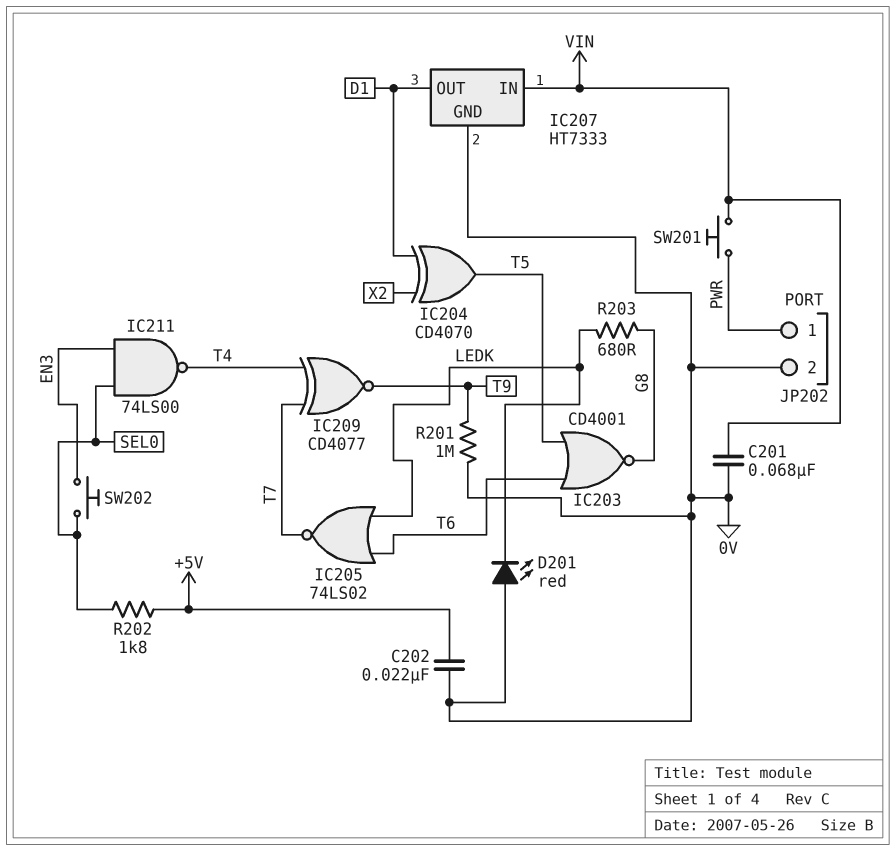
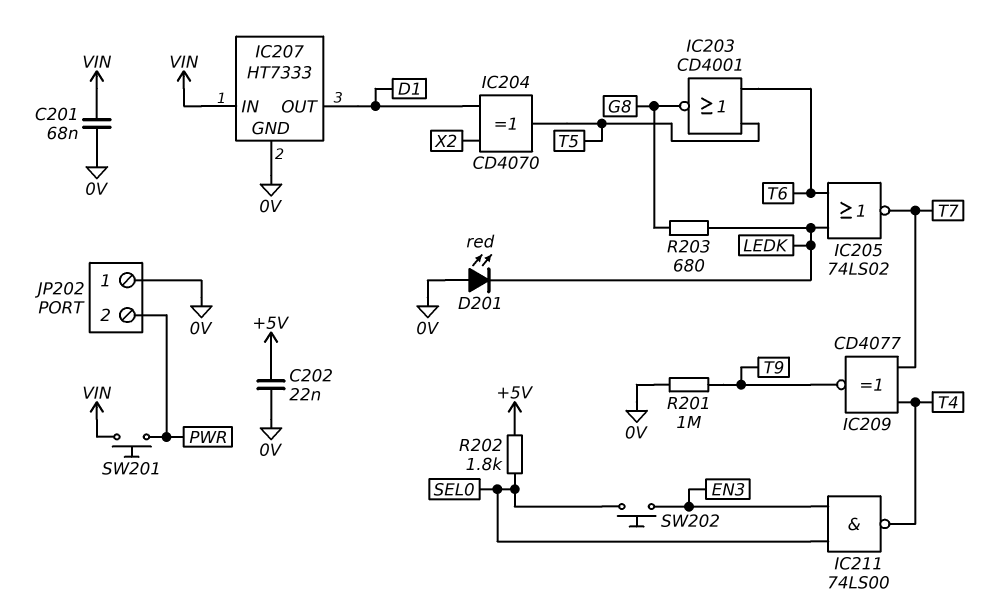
JP202 pin 1: PWR -> 0V
JP202 pin 2: 0V -> PWR

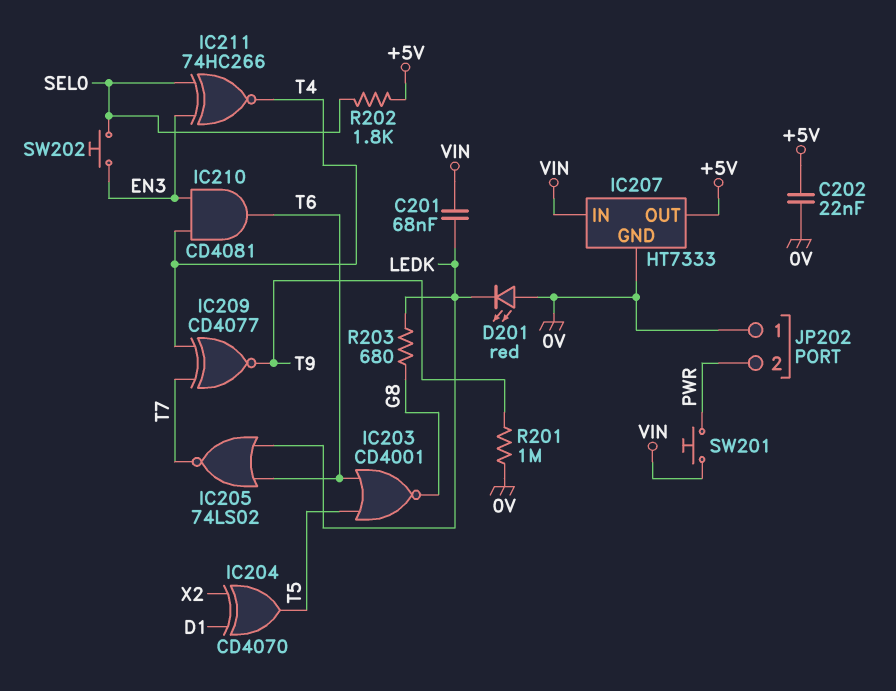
C201: 68nF (0V, VIN) -> 68nF (LEDK, VIN)
IC207 pin OUT: D1 -> +5V
IC210: none -> AND CD4081 (in EN3, in T4, out T6)
IC211: NAND 74LS00 (in EN3, in SEL0, out T4) -> XNOR 74HC266 (in EN3, in SEL0, out T4)

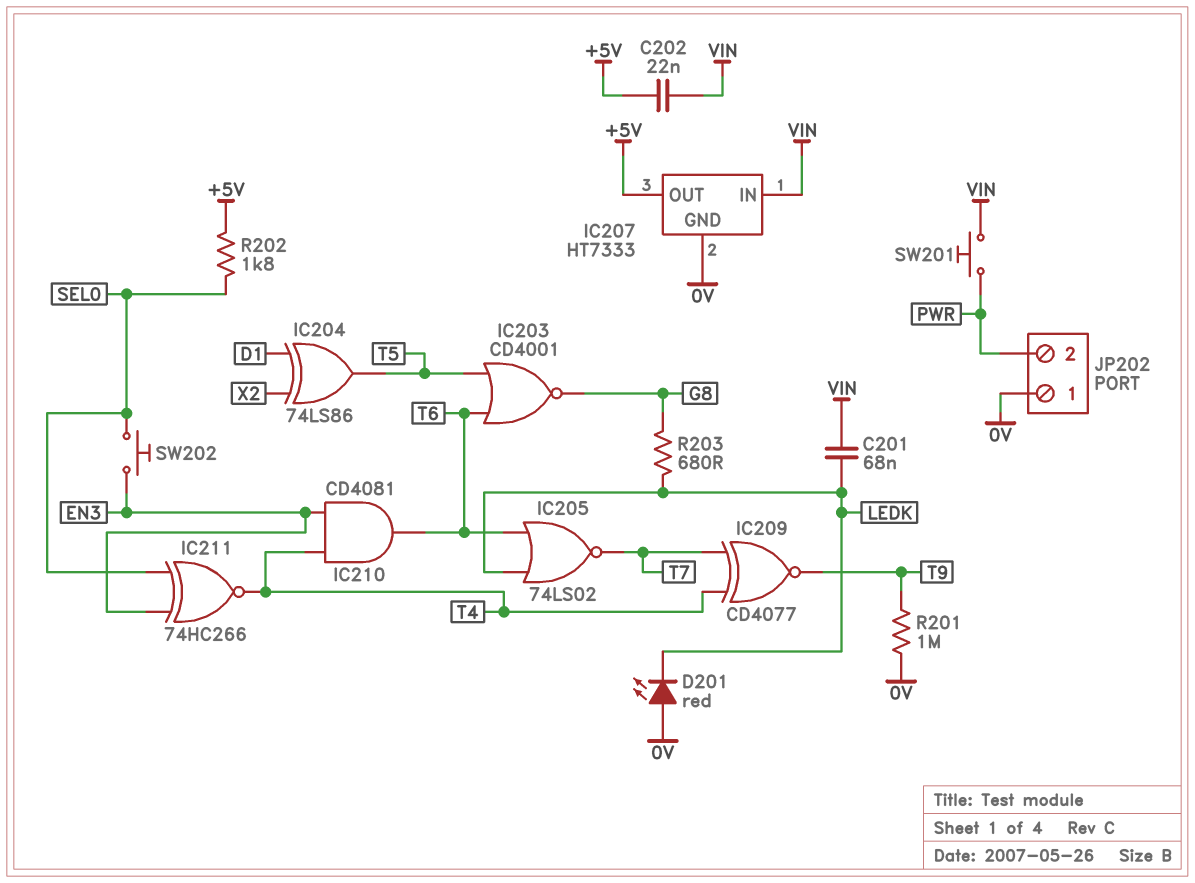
C202: 22nF (+5V, 0V) -> 22nF (+5V, VIN)
IC204: XOR CD4070 (in D1, in X2, out T5) -> XOR 74LS86 (in D1, in X2, out T5)

